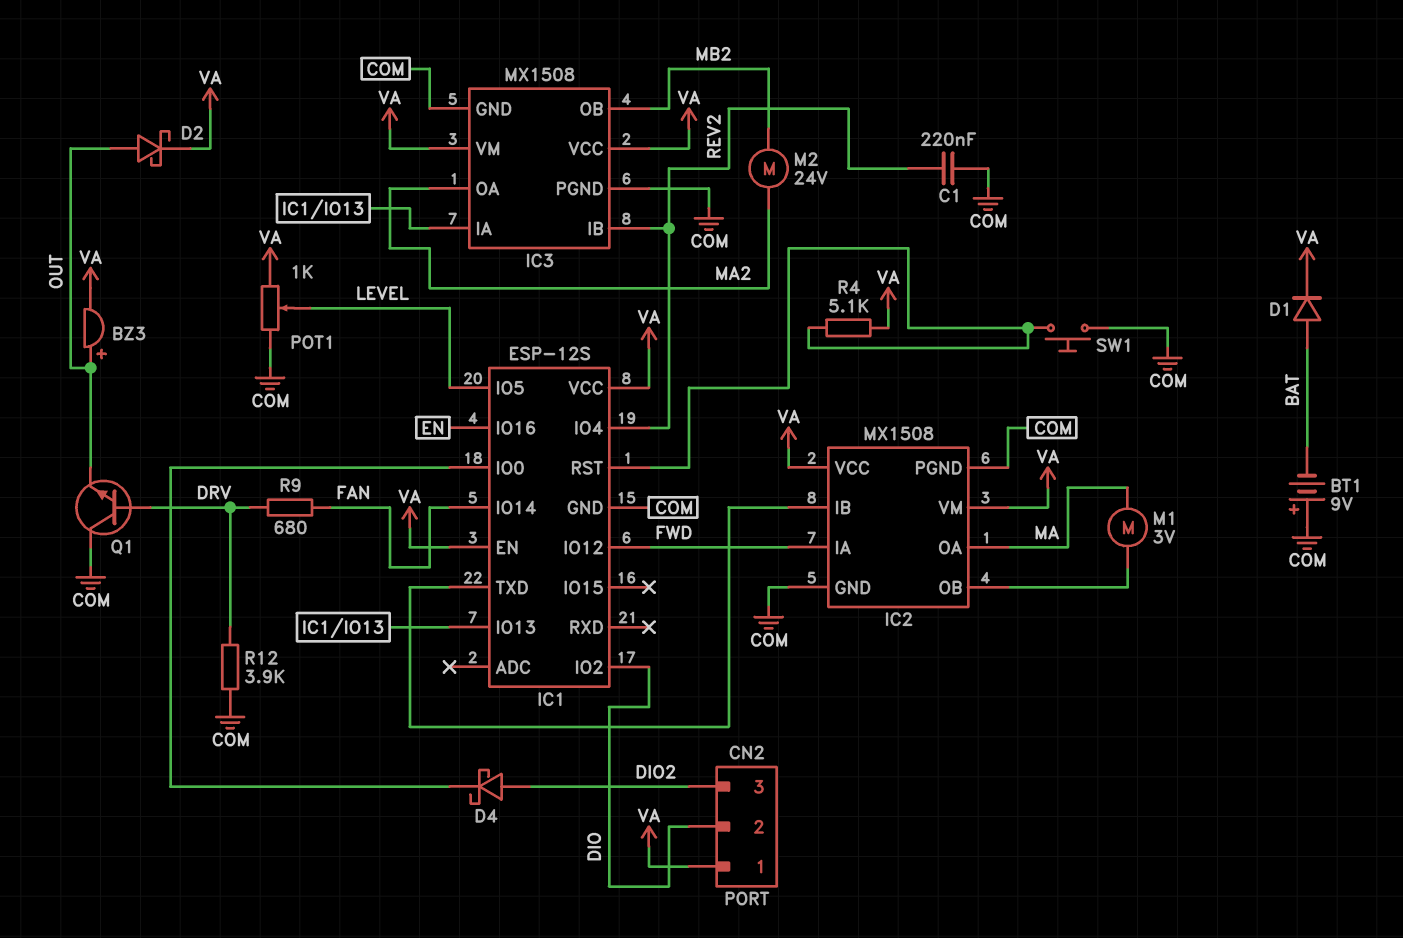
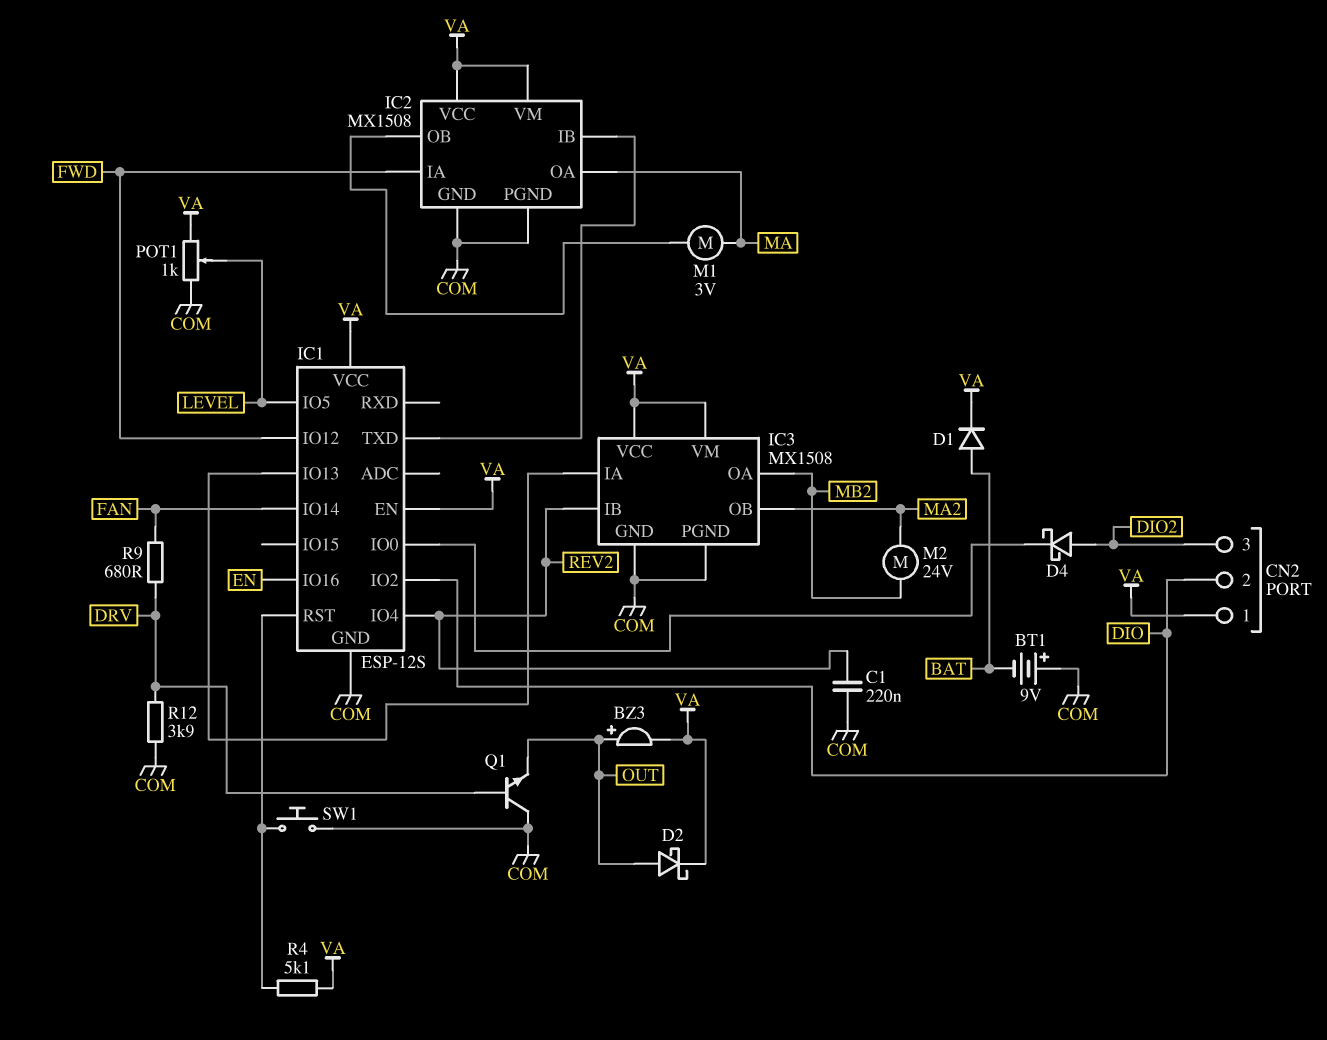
IC3 pin OA: MA2 -> MB2
IC3 pin OB: MB2 -> MA2

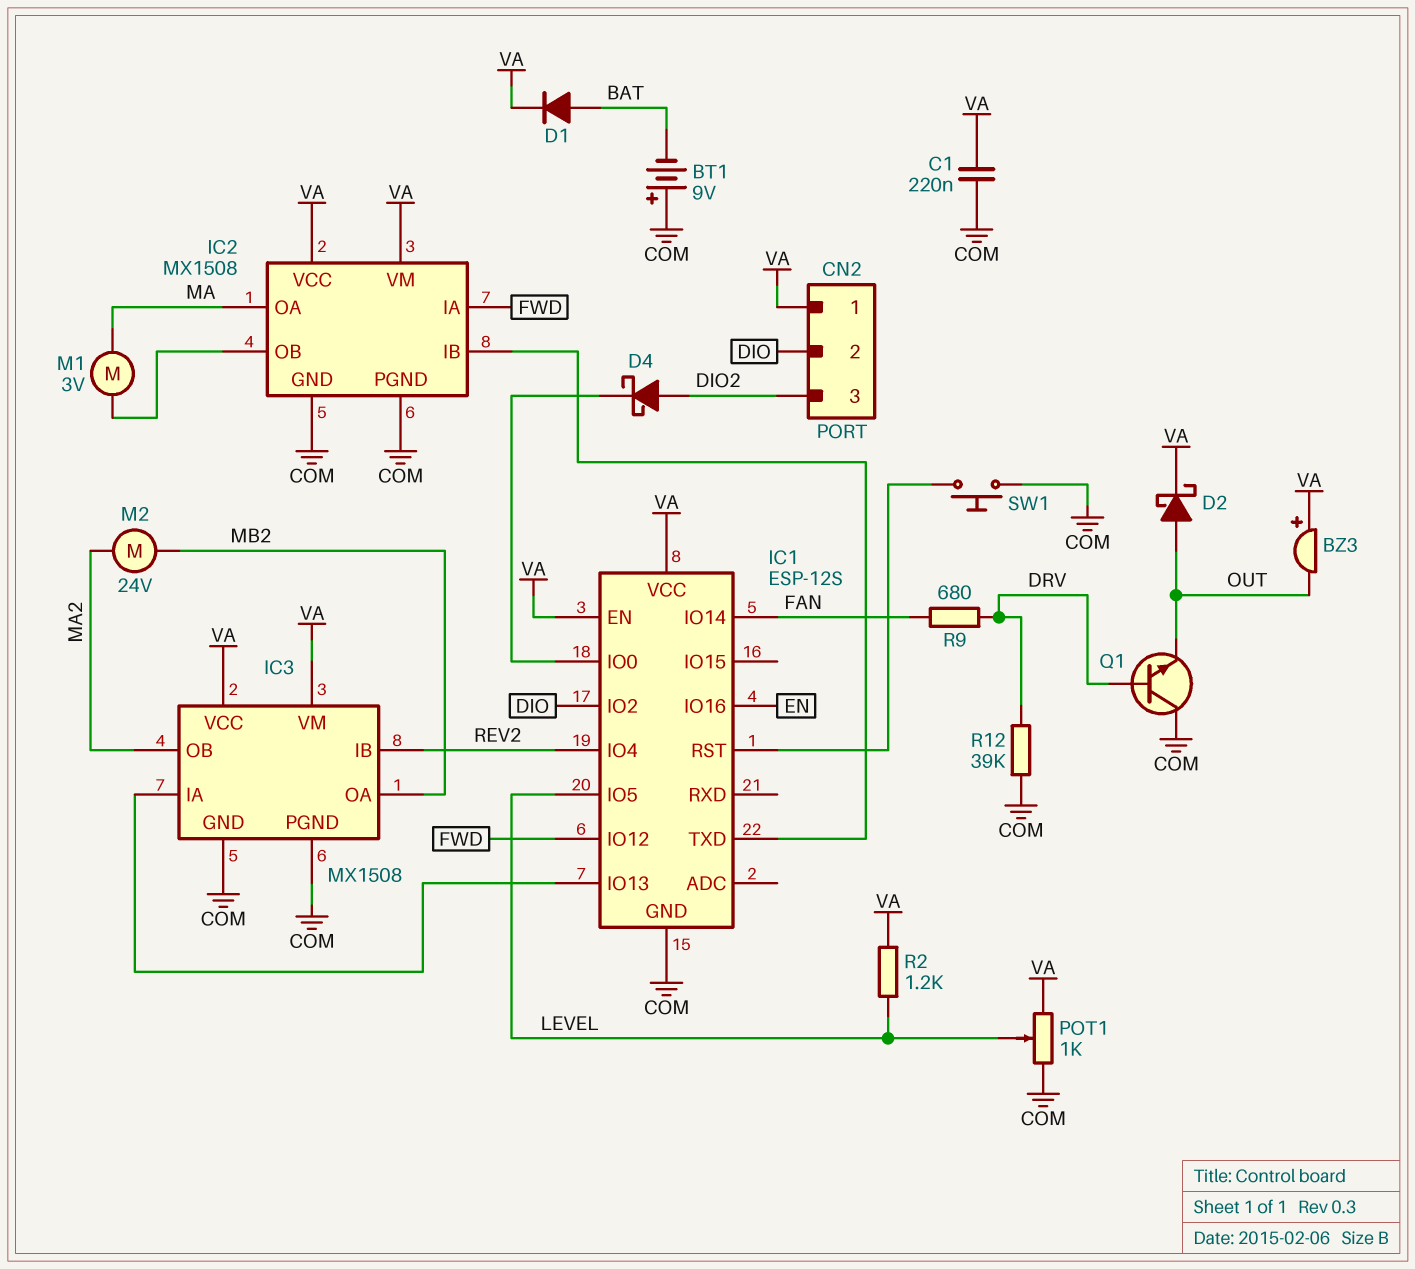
BZ3: buzzer (plus OUT, minus VA) -> buzzer (plus VA, minus OUT)
C1: 220nF (COM, REV2) -> 220nF (COM, VA)
R2: none -> 1.2k (LEVEL, VA)
R4: 5.1k (IC1/RST, VA) -> none
R12: 3.9k (COM, DRV) -> 39k (COM, DRV)

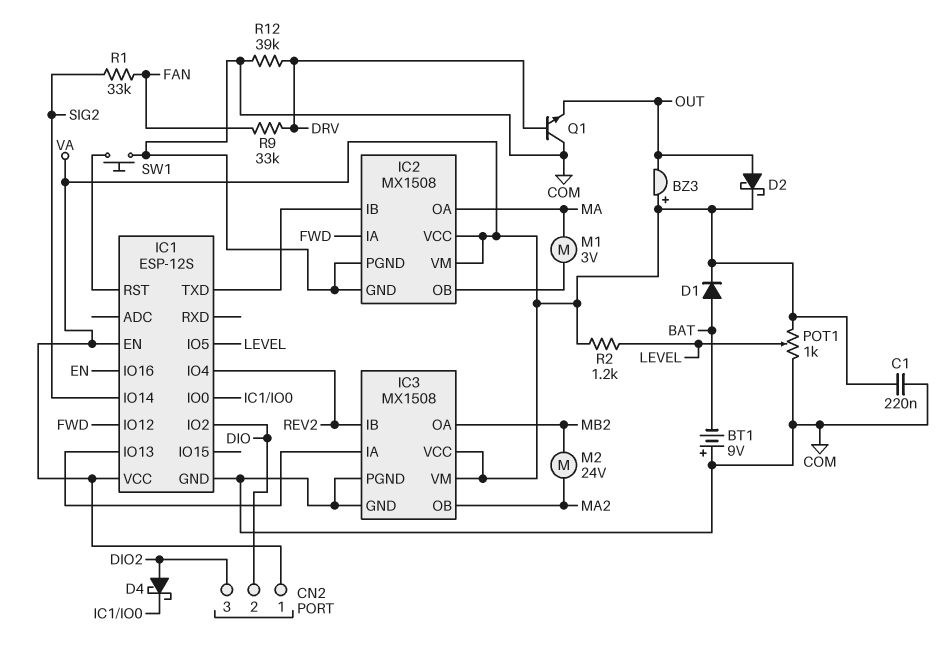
IC1 pin IO14: FAN -> SIG2
R1: none -> 33k (FAN, SIG2)
R9: 680 (DRV, FAN) -> 33k (DRV, FAN)

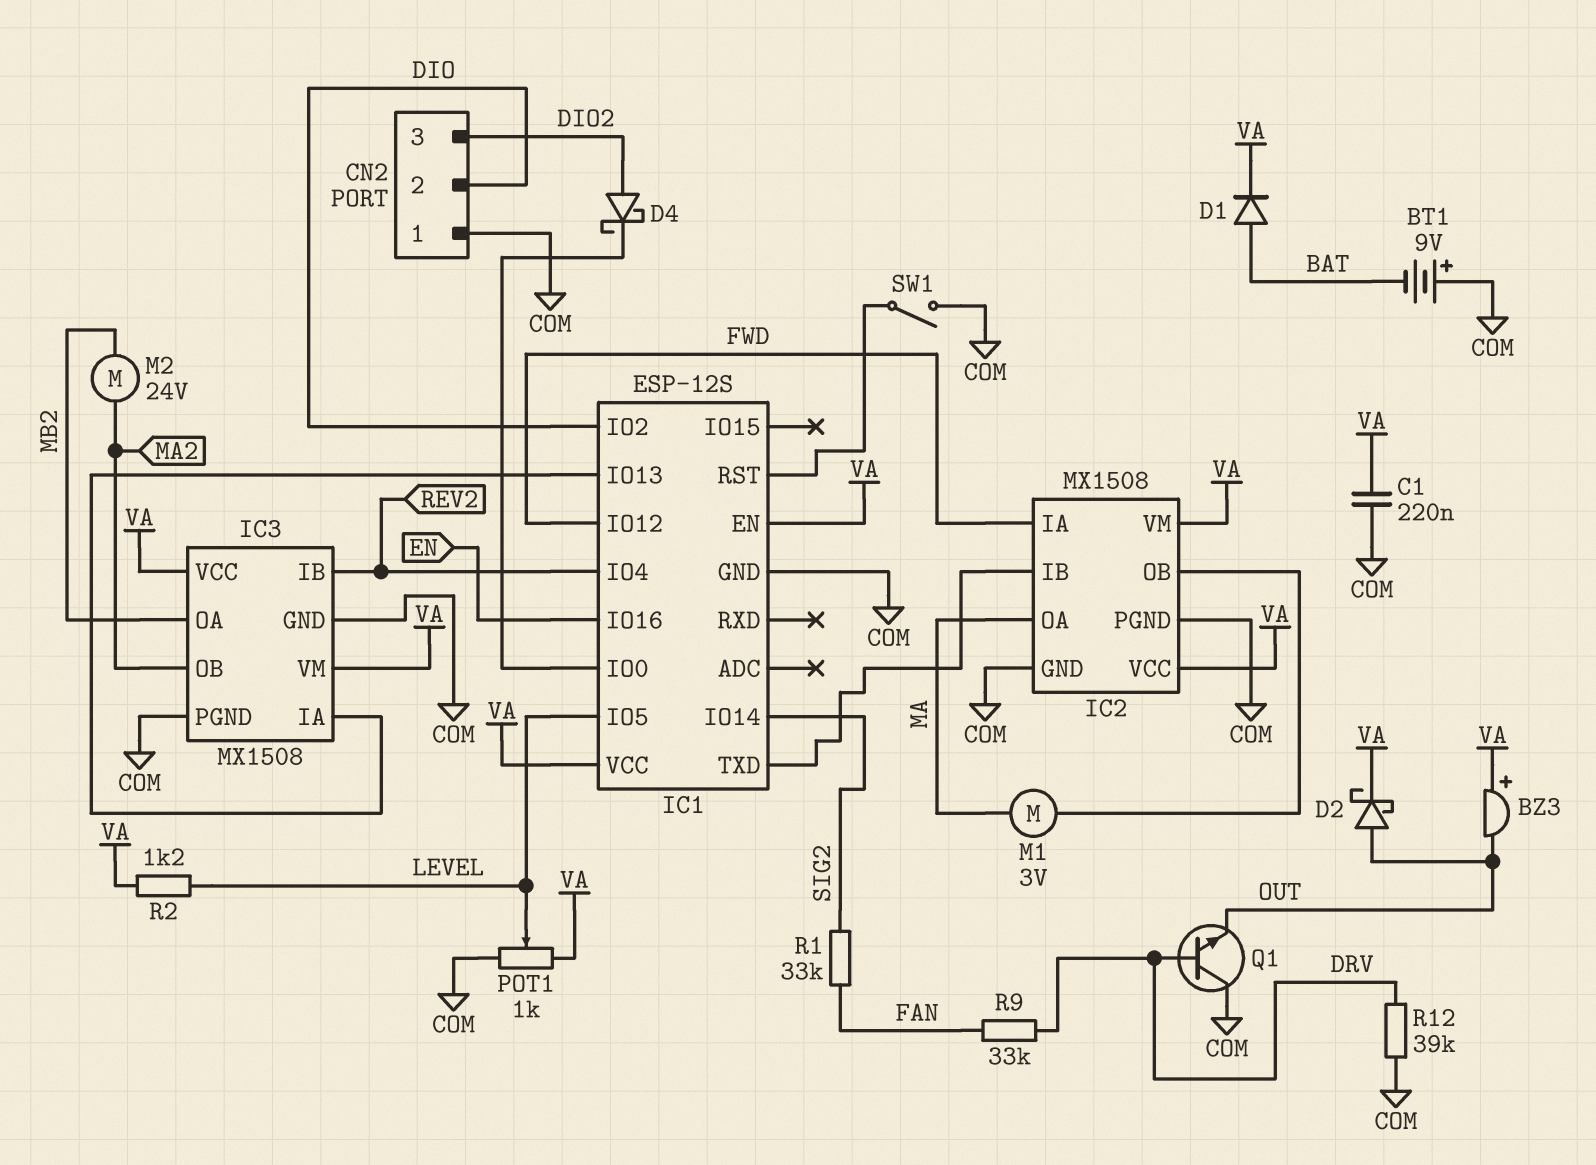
CN2 pin 1: VA -> COM
SW1: button (COM, IC1/RST) -> switch (COM, IC1/RST)

